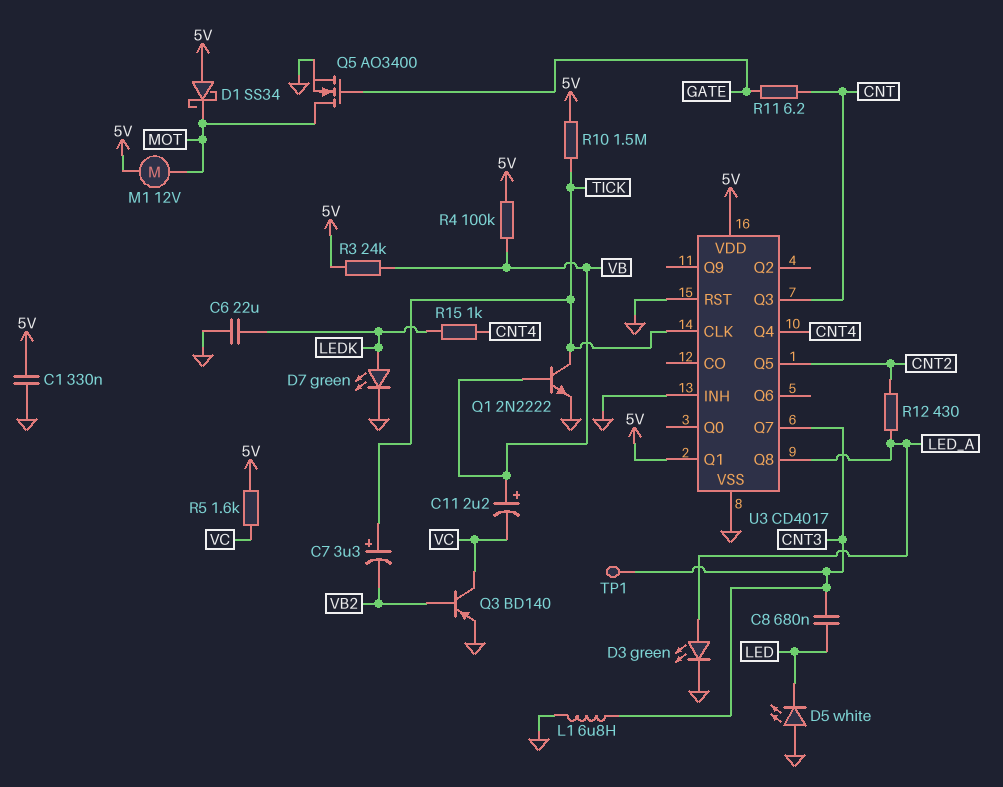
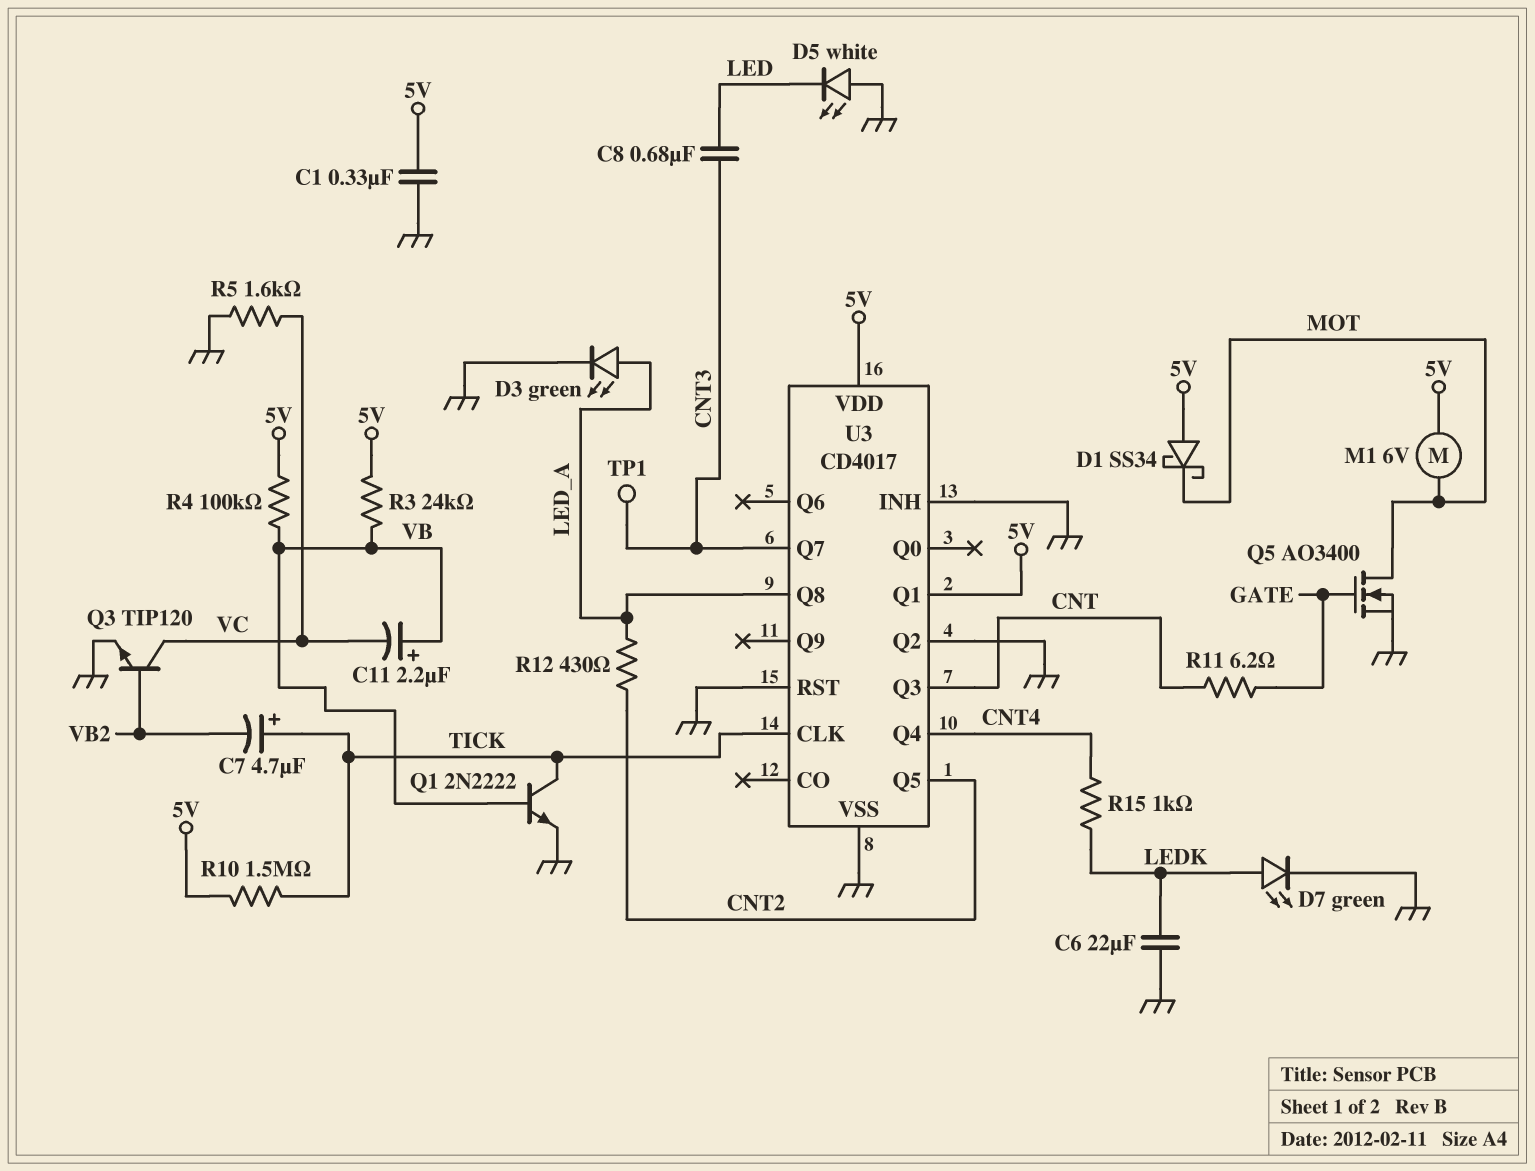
C7: 3.3uF (plus TICK, minus VB2) -> 4.7uF (plus TICK, minus VB2)
L1: 6.8uH (CNT3, GND) -> none
M1: motor 12V (5V, MOT) -> motor 6V (5V, MOT)
Q3: PNP BD140 (B VB2, C VC, E GND) -> NPN TIP120 (B VB2, C VC, E GND)
R5: 1.6k (5V, VC) -> 1.6k (GND, VC)
U3 pin Q2: none -> GND

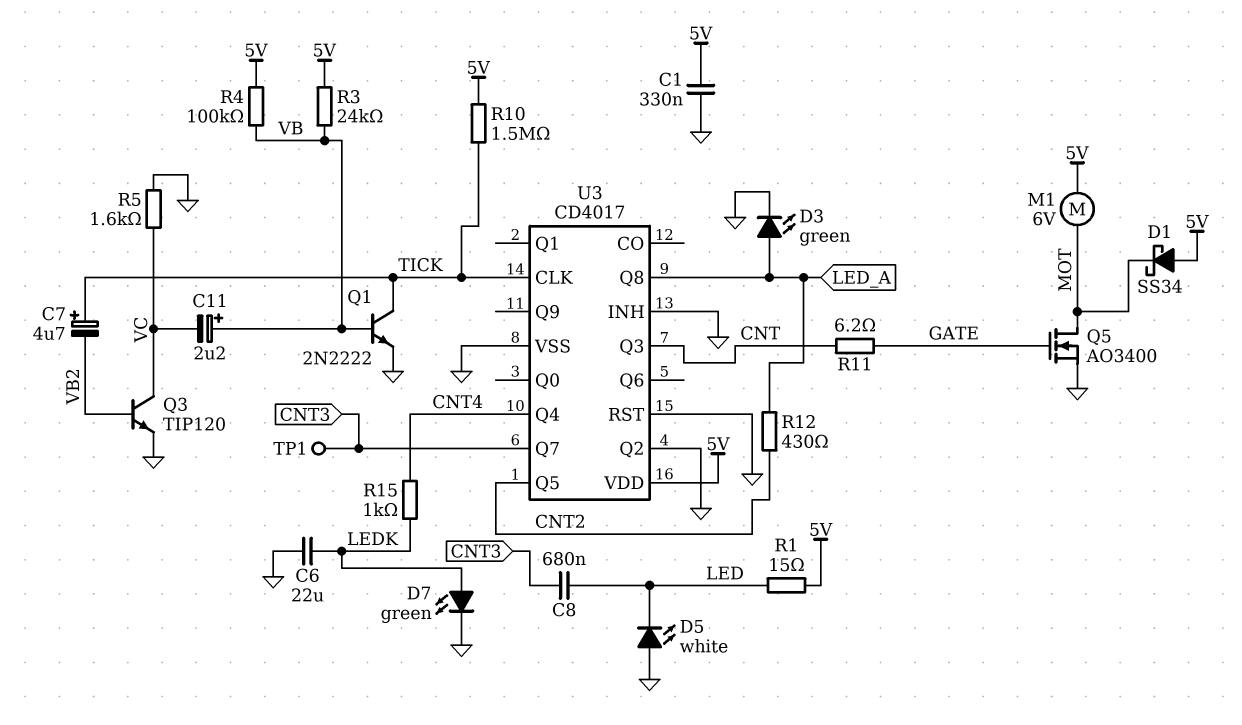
R1: none -> 15 (5V, LED)
U3 pin Q1: 5V -> none

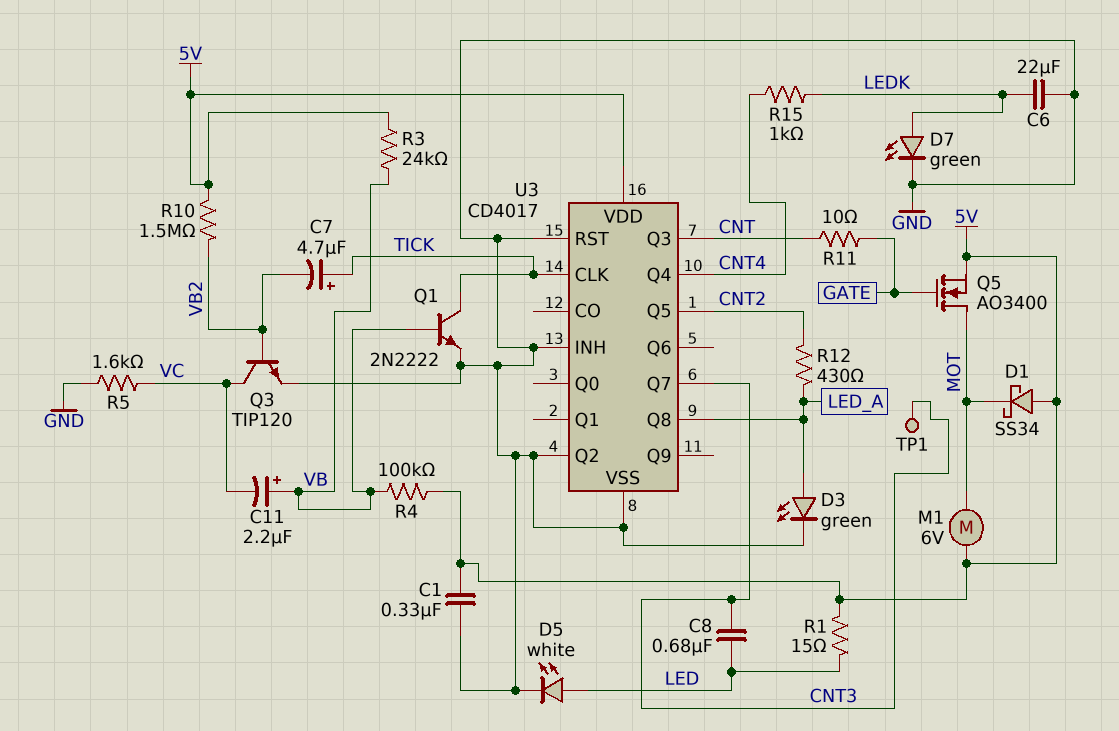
D5: LED white (A GND, K LED) -> LED white (A LED, K GND)
Q5: NMOS AO3400 (G GATE, D MOT, S GND) -> NMOS AO3400 (G GATE, D MOT, S 5V)
R10: 1.5M (5V, TICK) -> 1.5M (5V, VB2)
R11: 6.2 (CNT, GATE) -> 10 (CNT, GATE)

